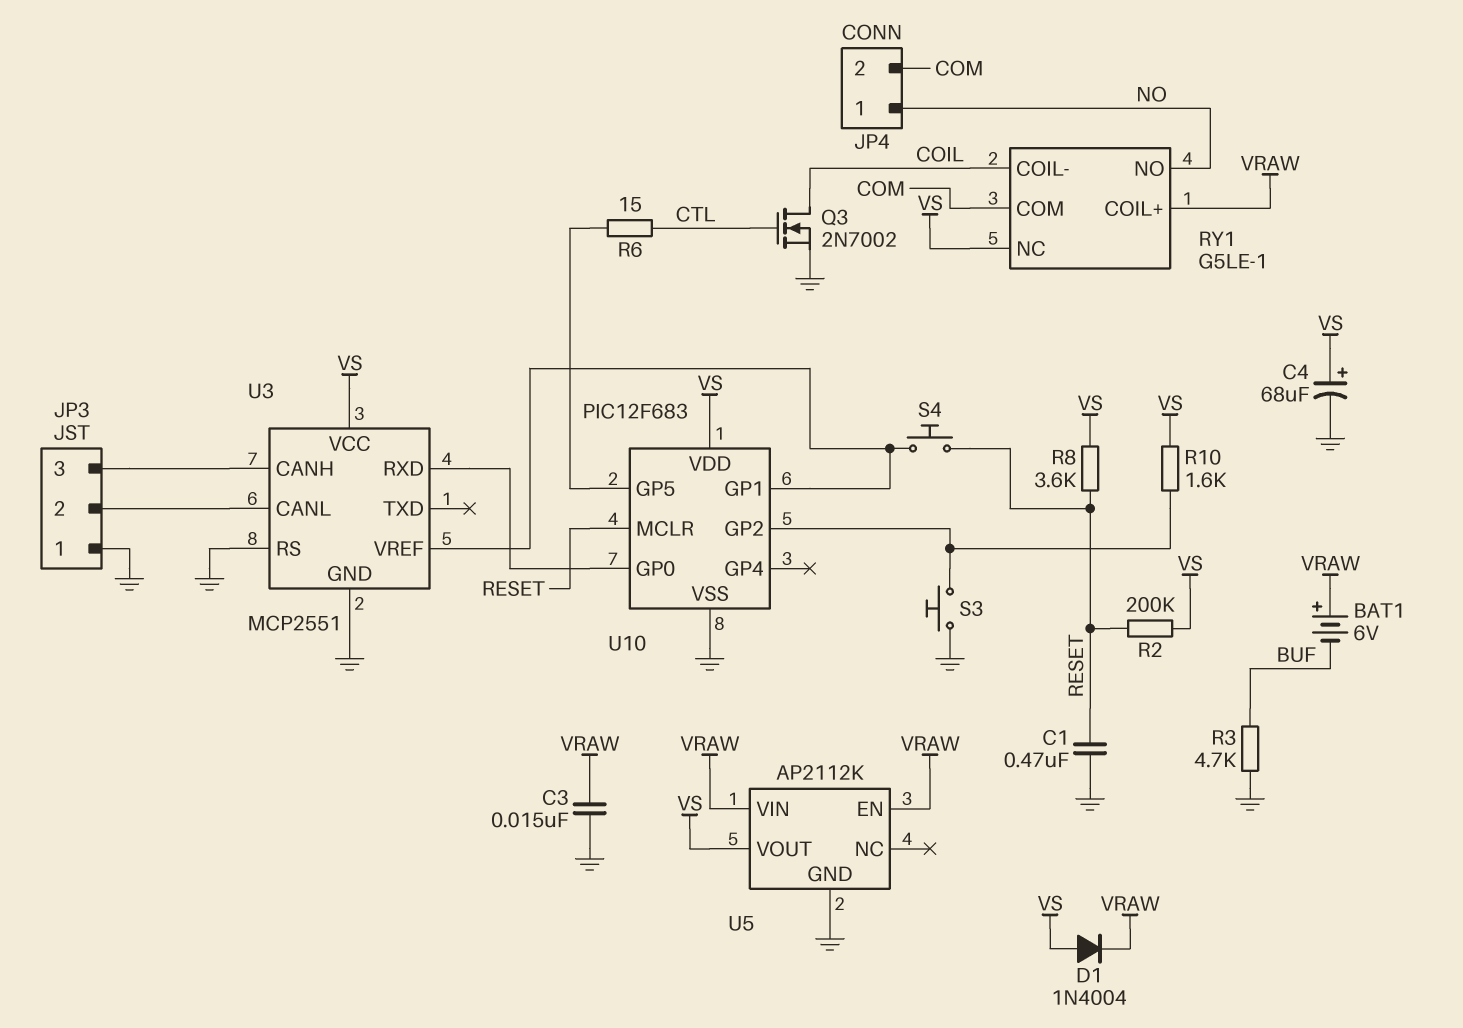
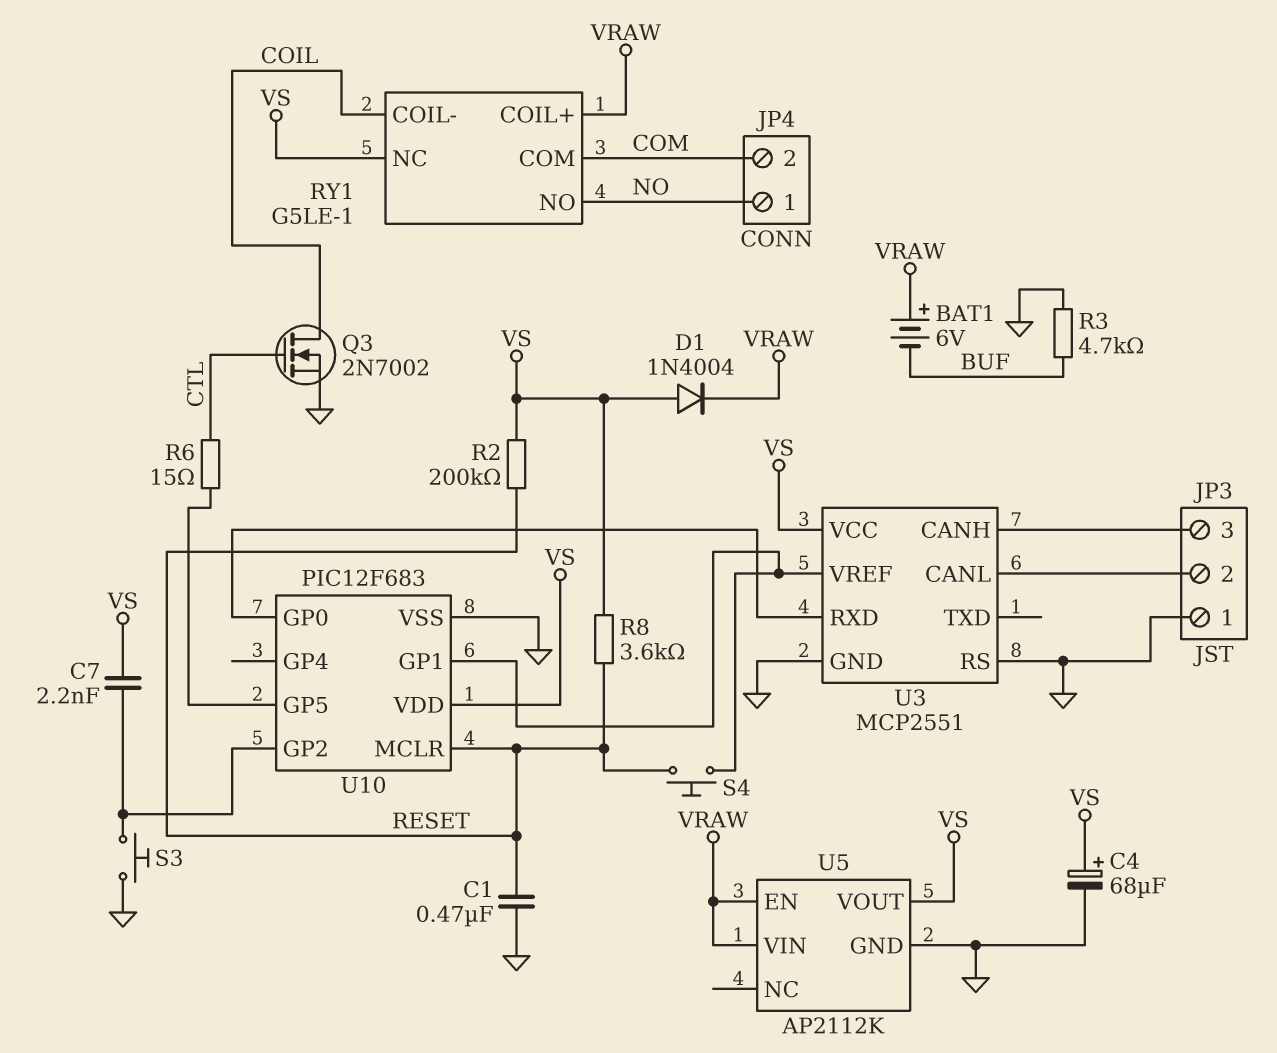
C3: 15nF (GND, VRAW) -> none
C7: none -> 2.2nF (U10/GP2, VS)
R10: 1.6k (U10/GP2, VS) -> none

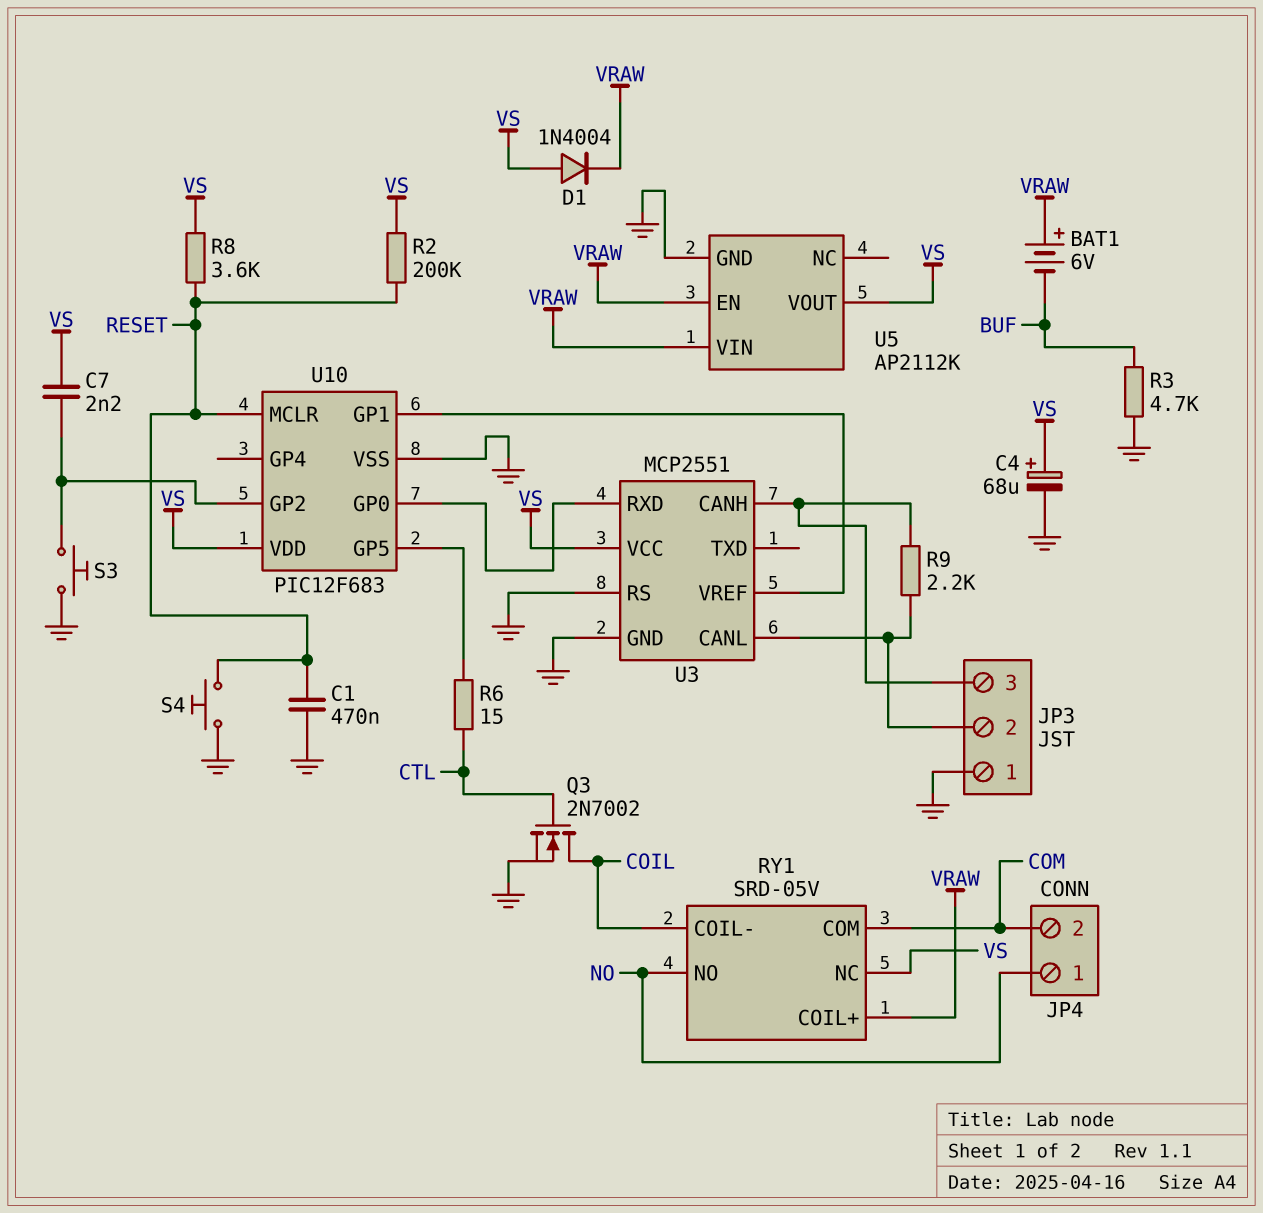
R9: none -> 2.2k (JP3/2, JP3/3)
RY1: G5LE-1 -> SRD-05V
S4: button (RESET, U3/VREF) -> button (GND, RESET)

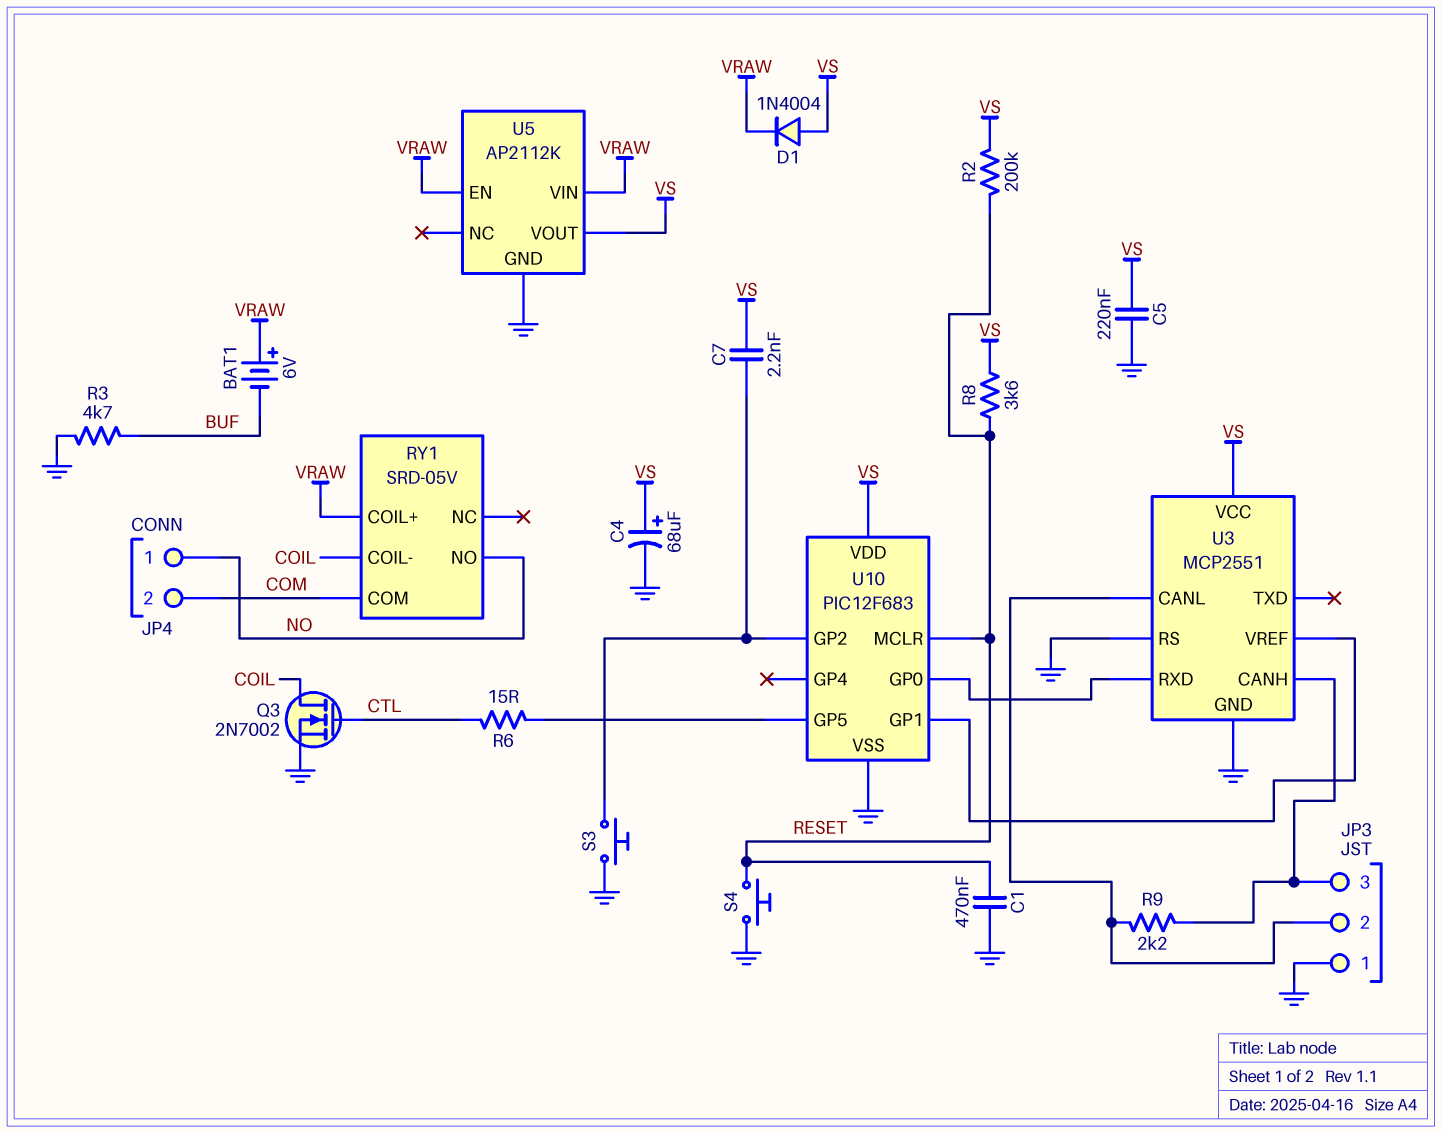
C5: none -> 220nF (GND, VS)
RY1 pin NC: VS -> none

